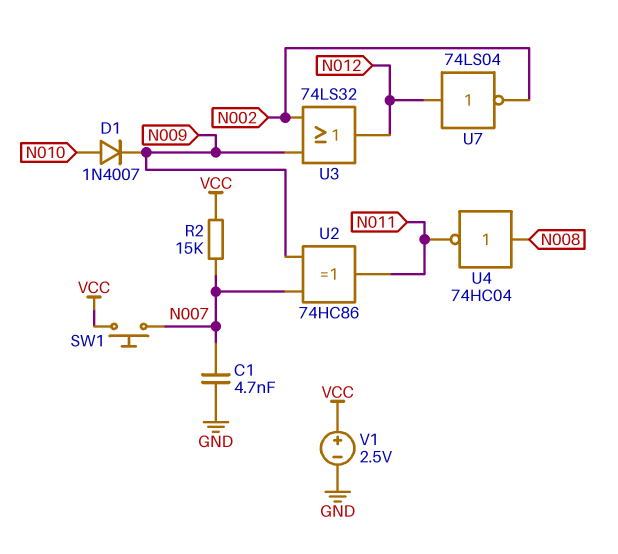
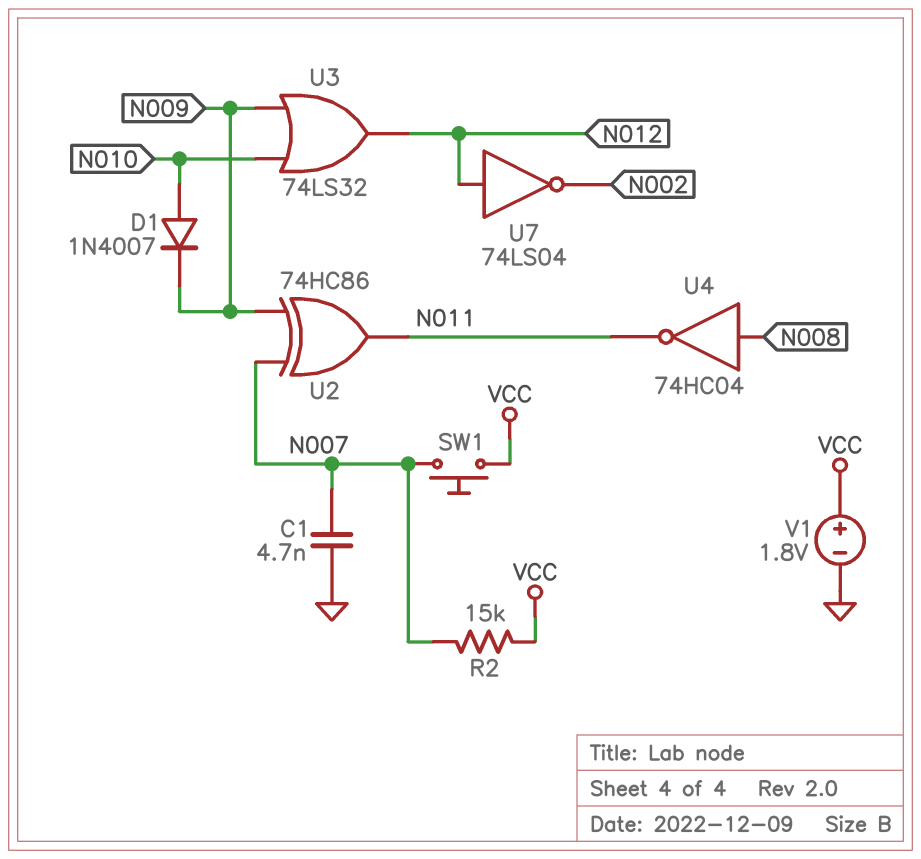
U3: OR 74LS32 (in N002, in N009, out N012) -> OR 74LS32 (in N009, in N010, out N012)
V1: 2.5V (plus VCC, minus GND) -> 1.8V (plus VCC, minus GND)

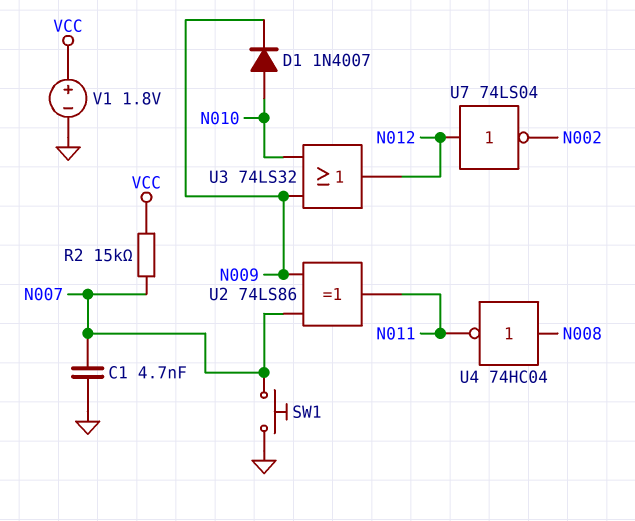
SW1: button (N007, VCC) -> button (GND, N007)
U2: XOR 74HC86 (in N007, in N009, out N011) -> XOR 74LS86 (in N007, in N009, out N011)

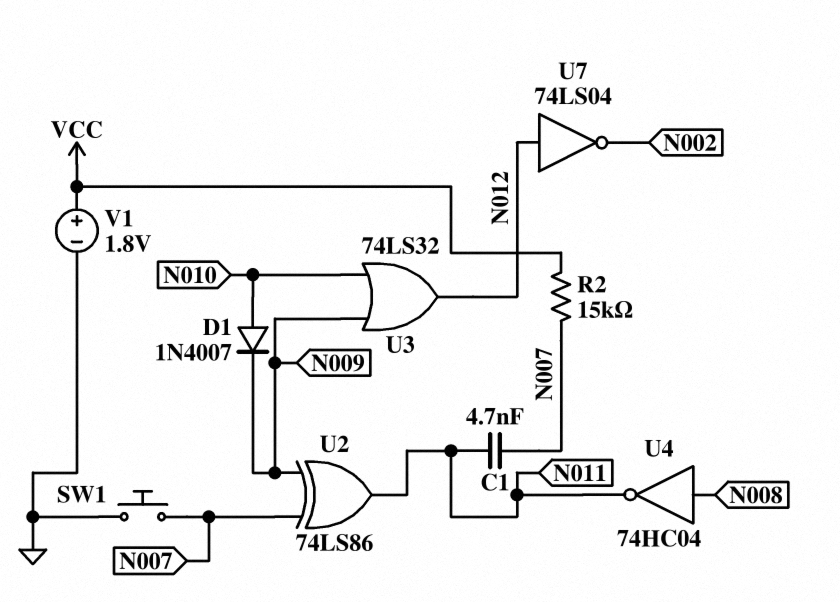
C1: 4.7nF (GND, N007) -> 4.7nF (N007, N011)

